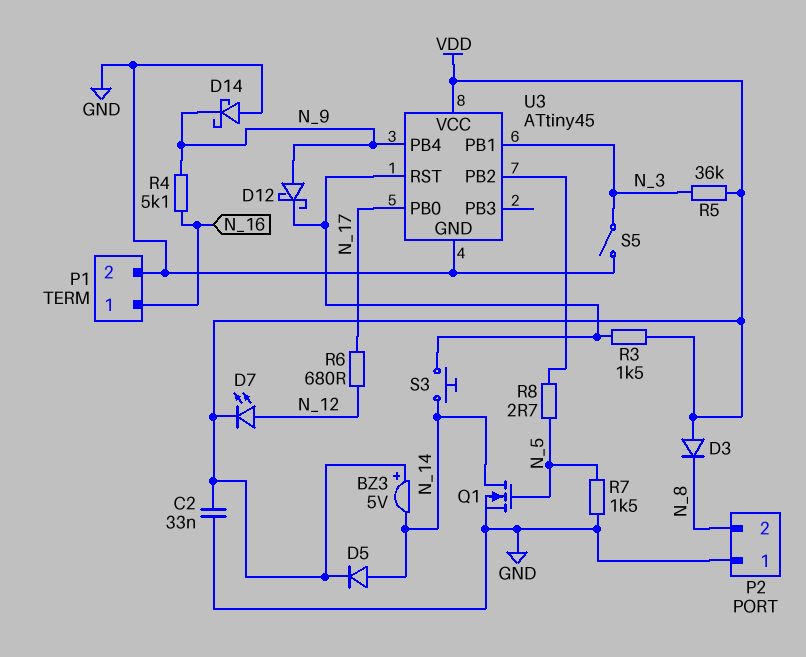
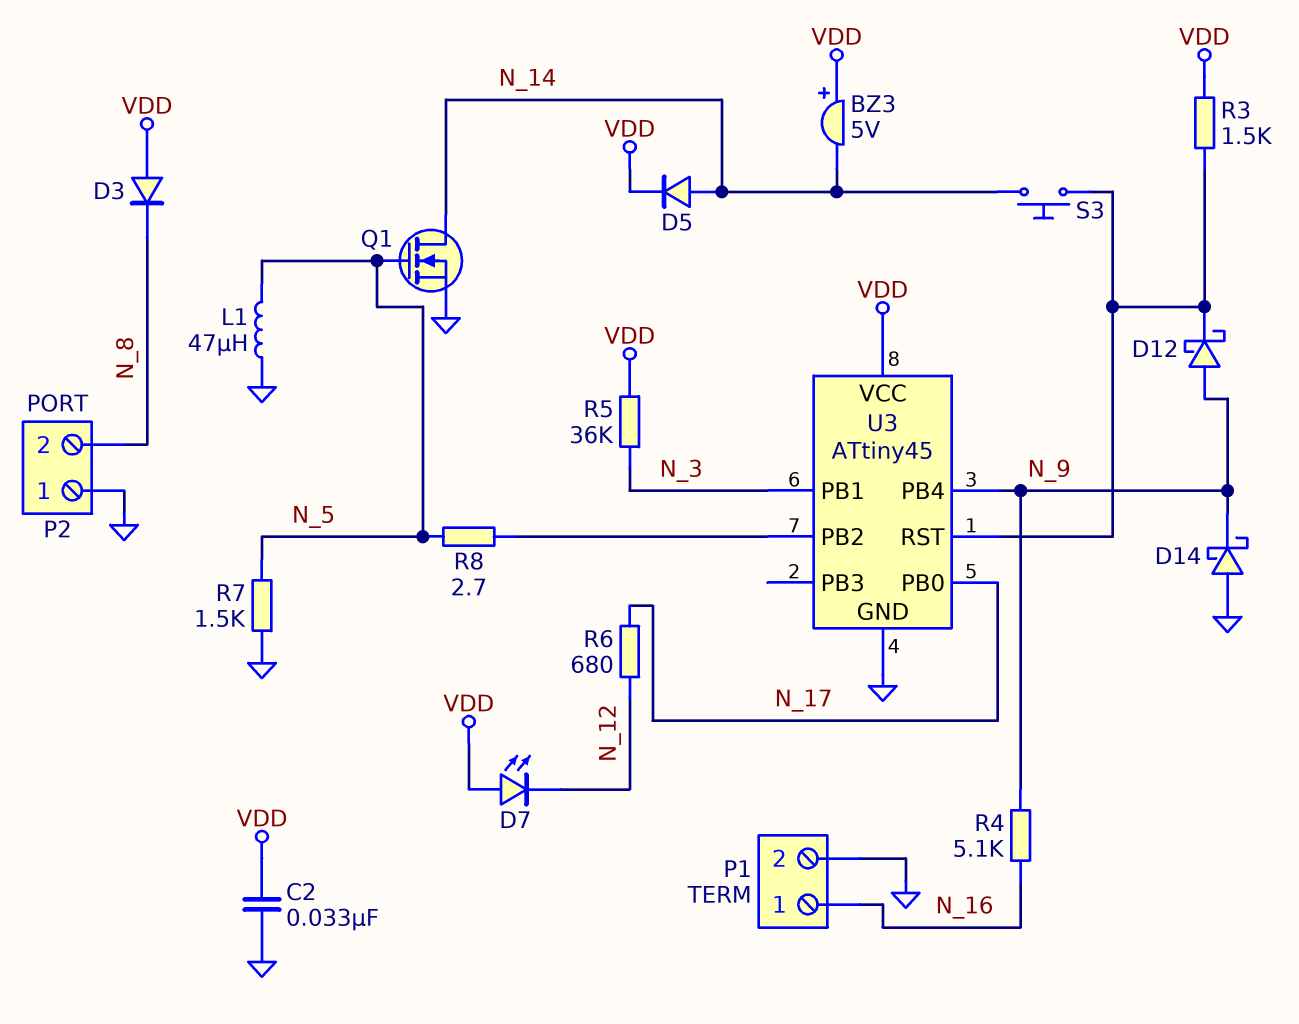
D7: LED (A N_12, K VDD) -> LED (A VDD, K N_12)
L1: none -> 47uH (GND, N_5)
S5: switch (GND, N_3) -> none

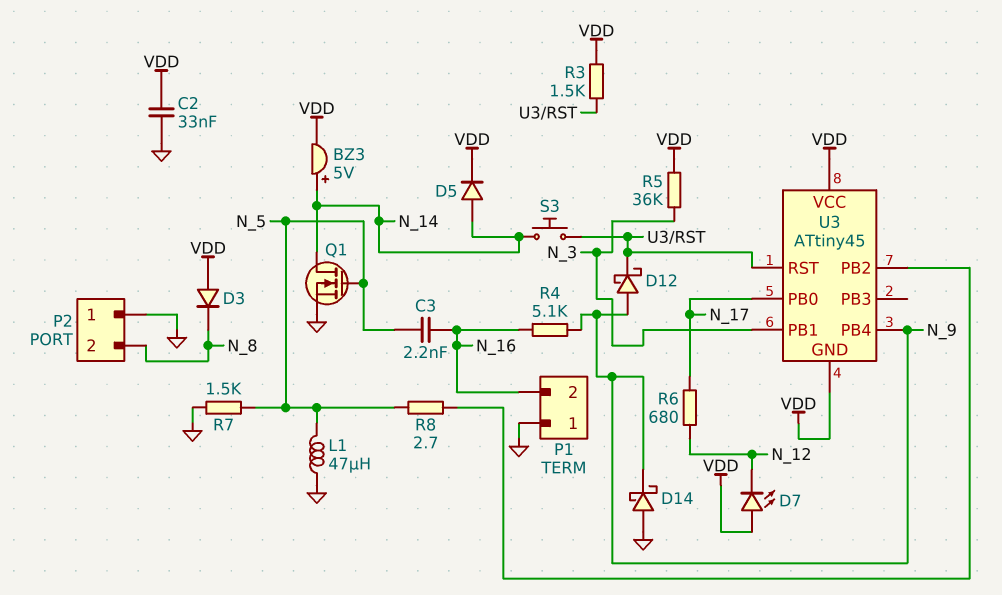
BZ3: buzzer 5V (plus VDD, minus N_14) -> buzzer 5V (plus N_14, minus VDD)
C3: none -> 2.2nF (N_5, N_16)
P1 pin 1: N_16 -> GND
P1 pin 2: GND -> N_16
U3 pin GND: GND -> VDD

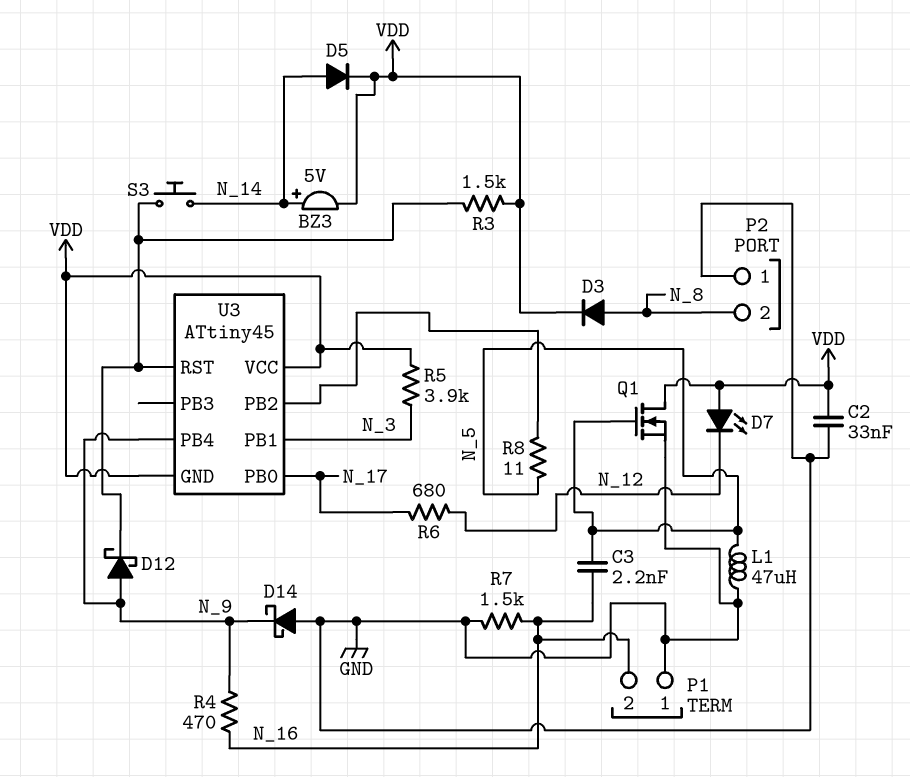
D3: diode (A VDD, K N_8) -> diode (A N_8, K VDD)
Q1: NMOS (G N_5, D N_14, S GND) -> NMOS (G N_5, D VDD, S GND)
R4: 5.1k (N_9, N_16) -> 470 (N_9, N_16)
R5: 36k (N_3, VDD) -> 3.9k (N_3, VDD)
R7: 1.5k (GND, N_5) -> 1.5k (GND, N_16)
R8: 2.7 (N_5, U3/PB2) -> 11 (N_5, U3/PB2)

